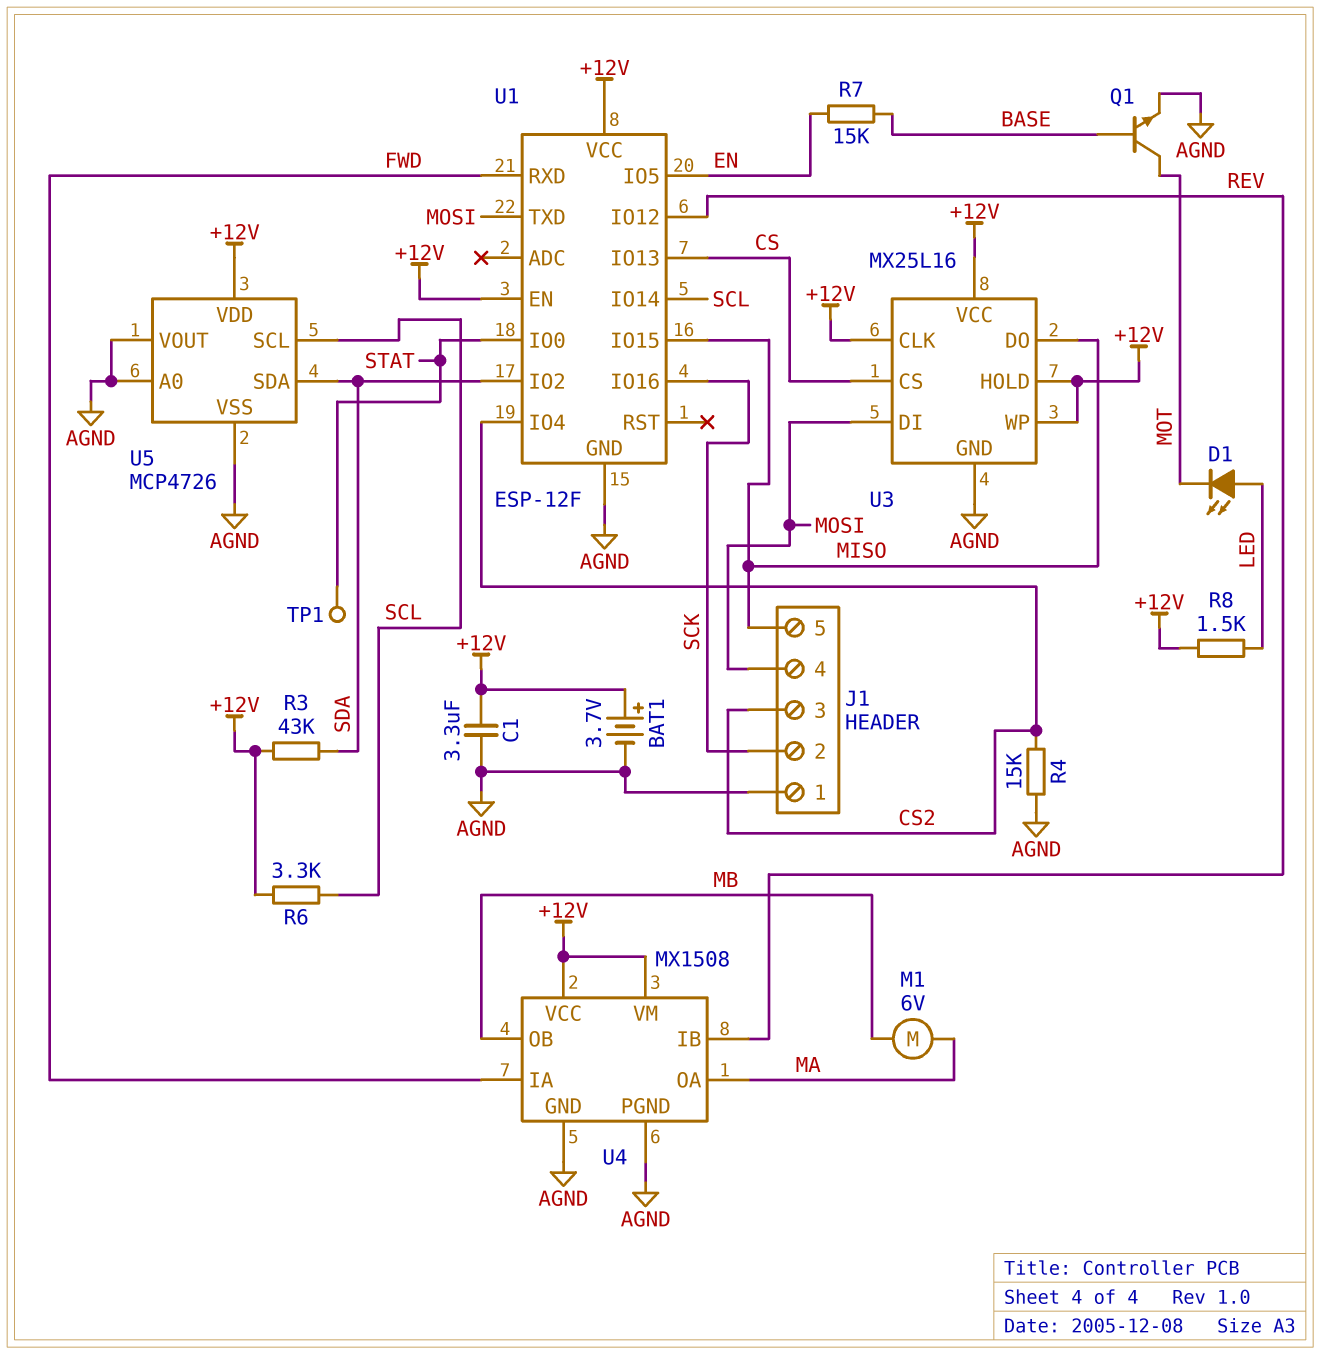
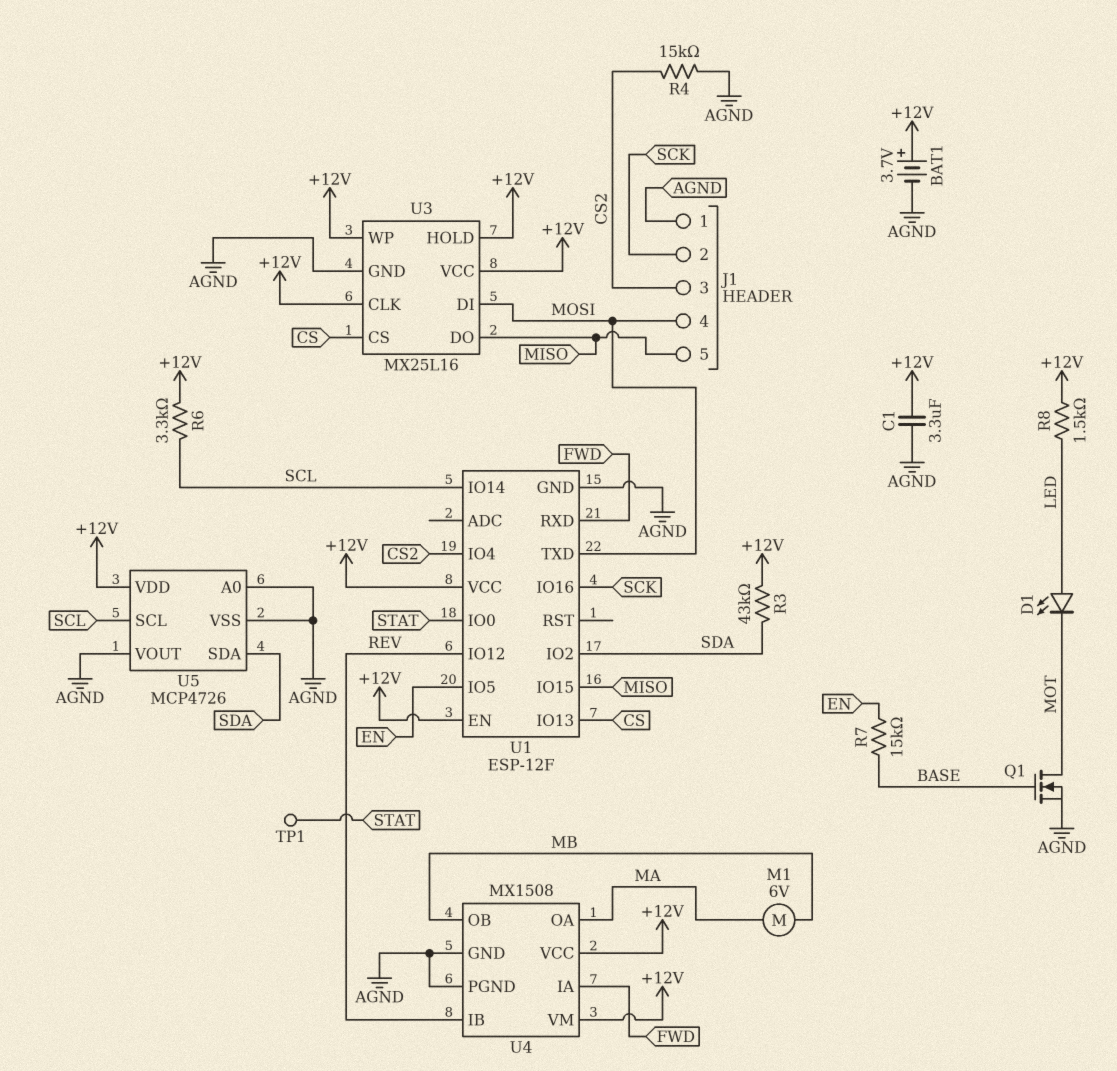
Q1: NPN (B BASE, C MOT, E AGND) -> NMOS (G BASE, D MOT, S AGND)

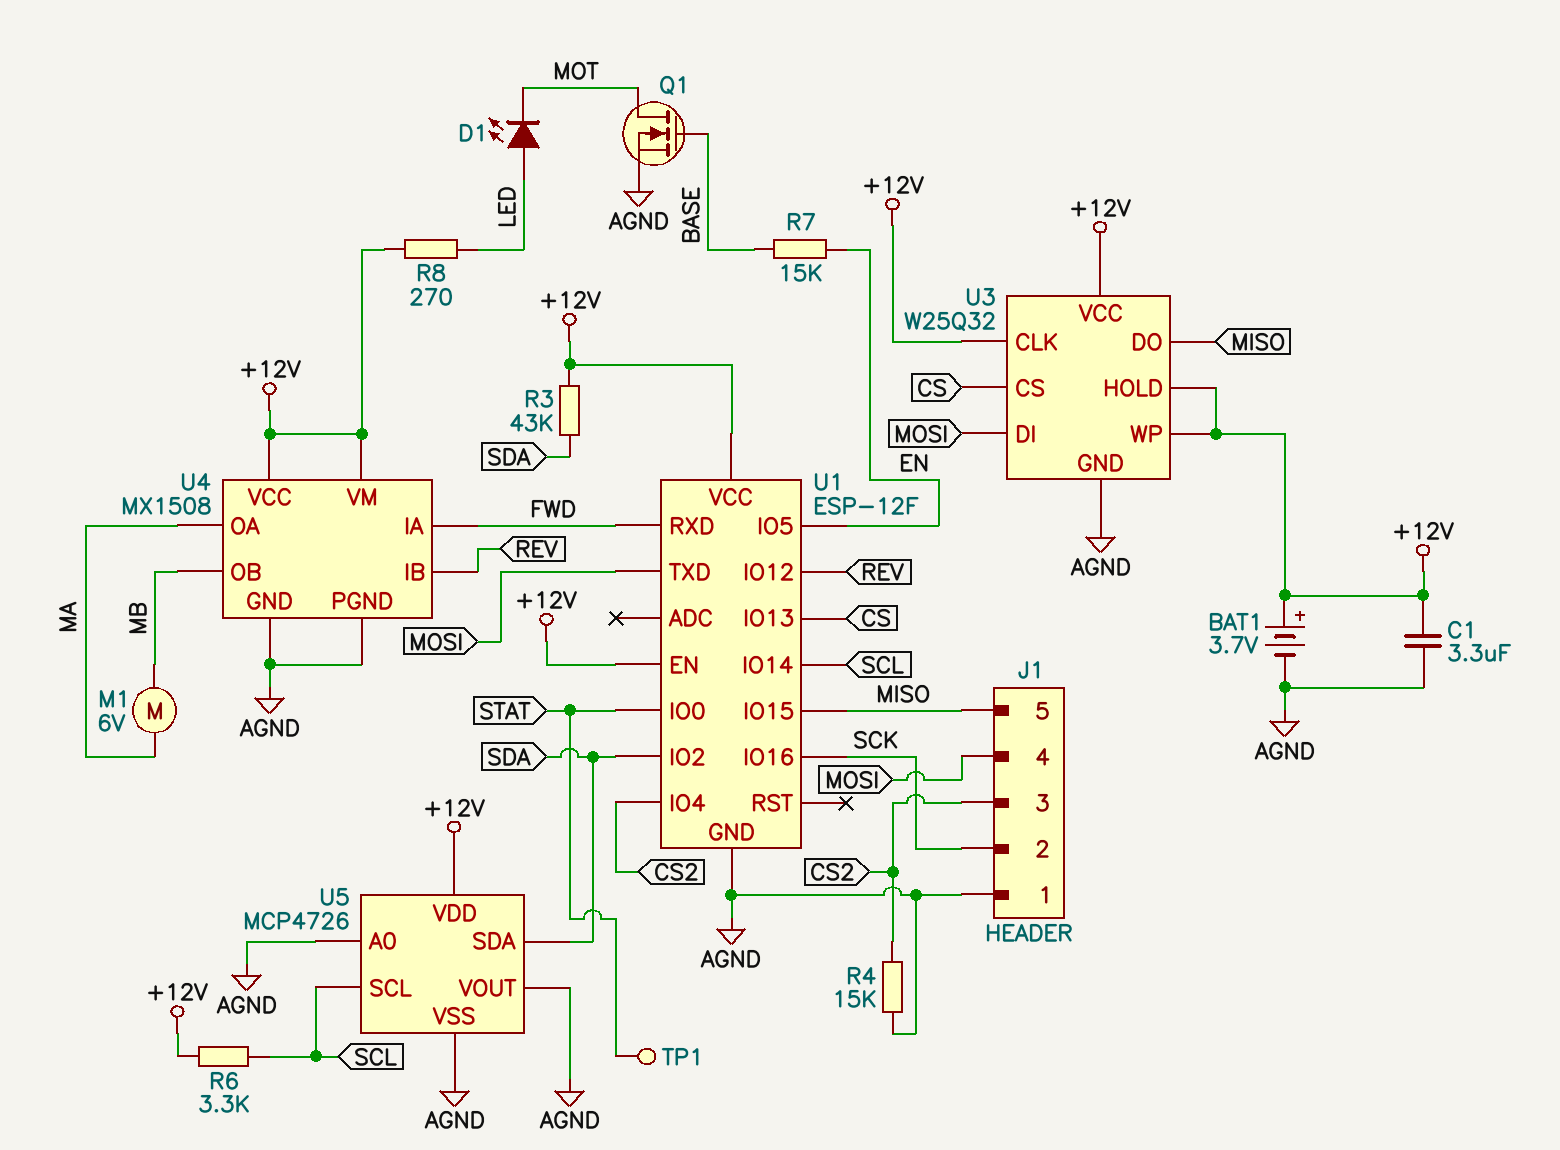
R8: 1.5k (+12V, LED) -> 270 (+12V, LED)
U3: MX25L16 -> W25Q32

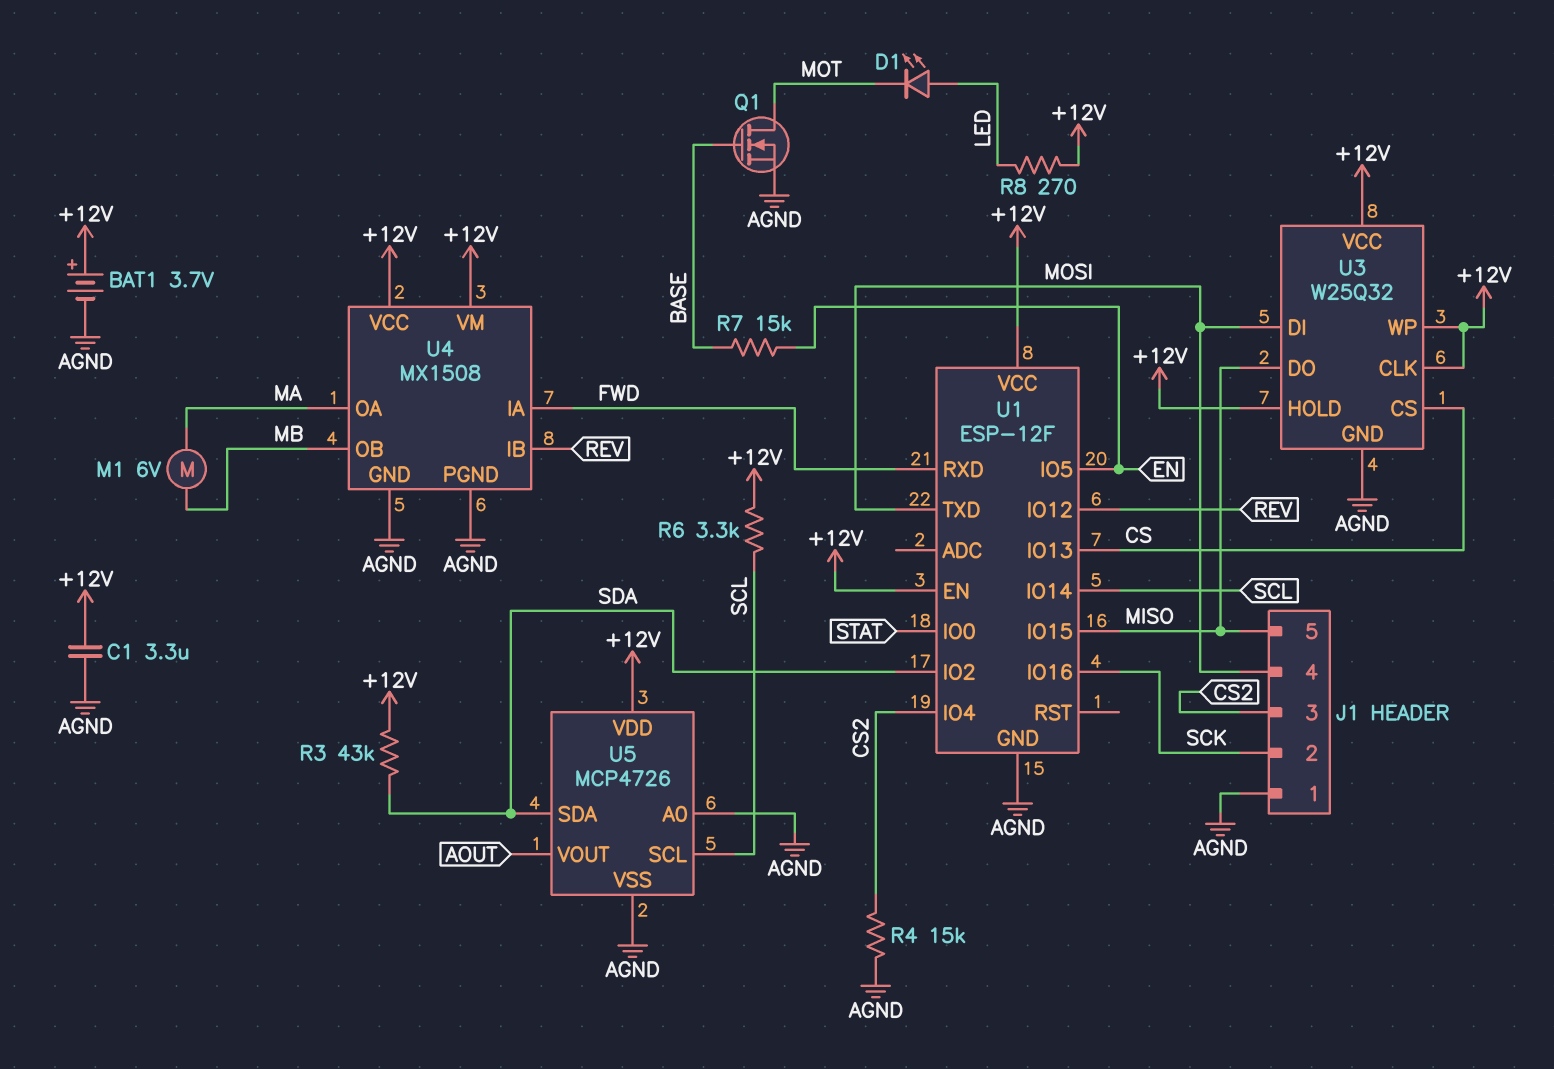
TP1: test point (STAT) -> none
U5 pin VOUT: AGND -> AOUT

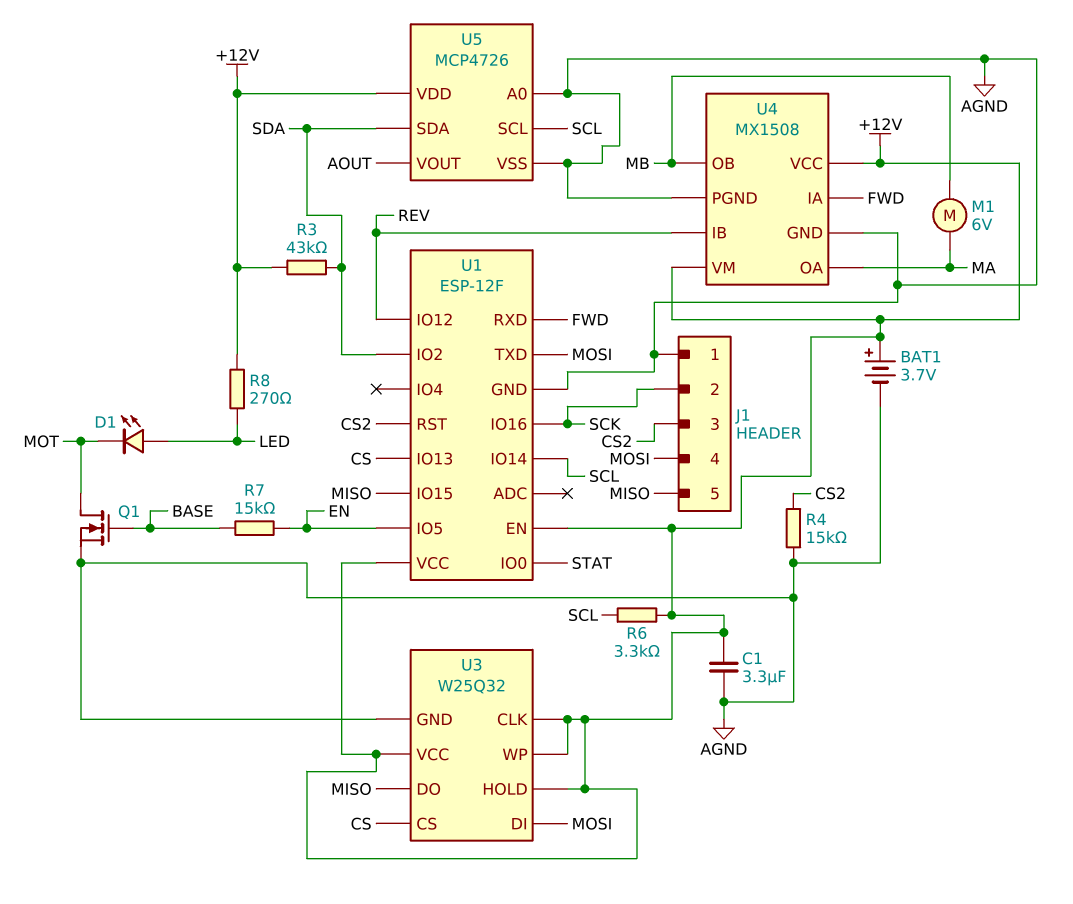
U1 pin IO4: CS2 -> none
U1 pin RST: none -> CS2

